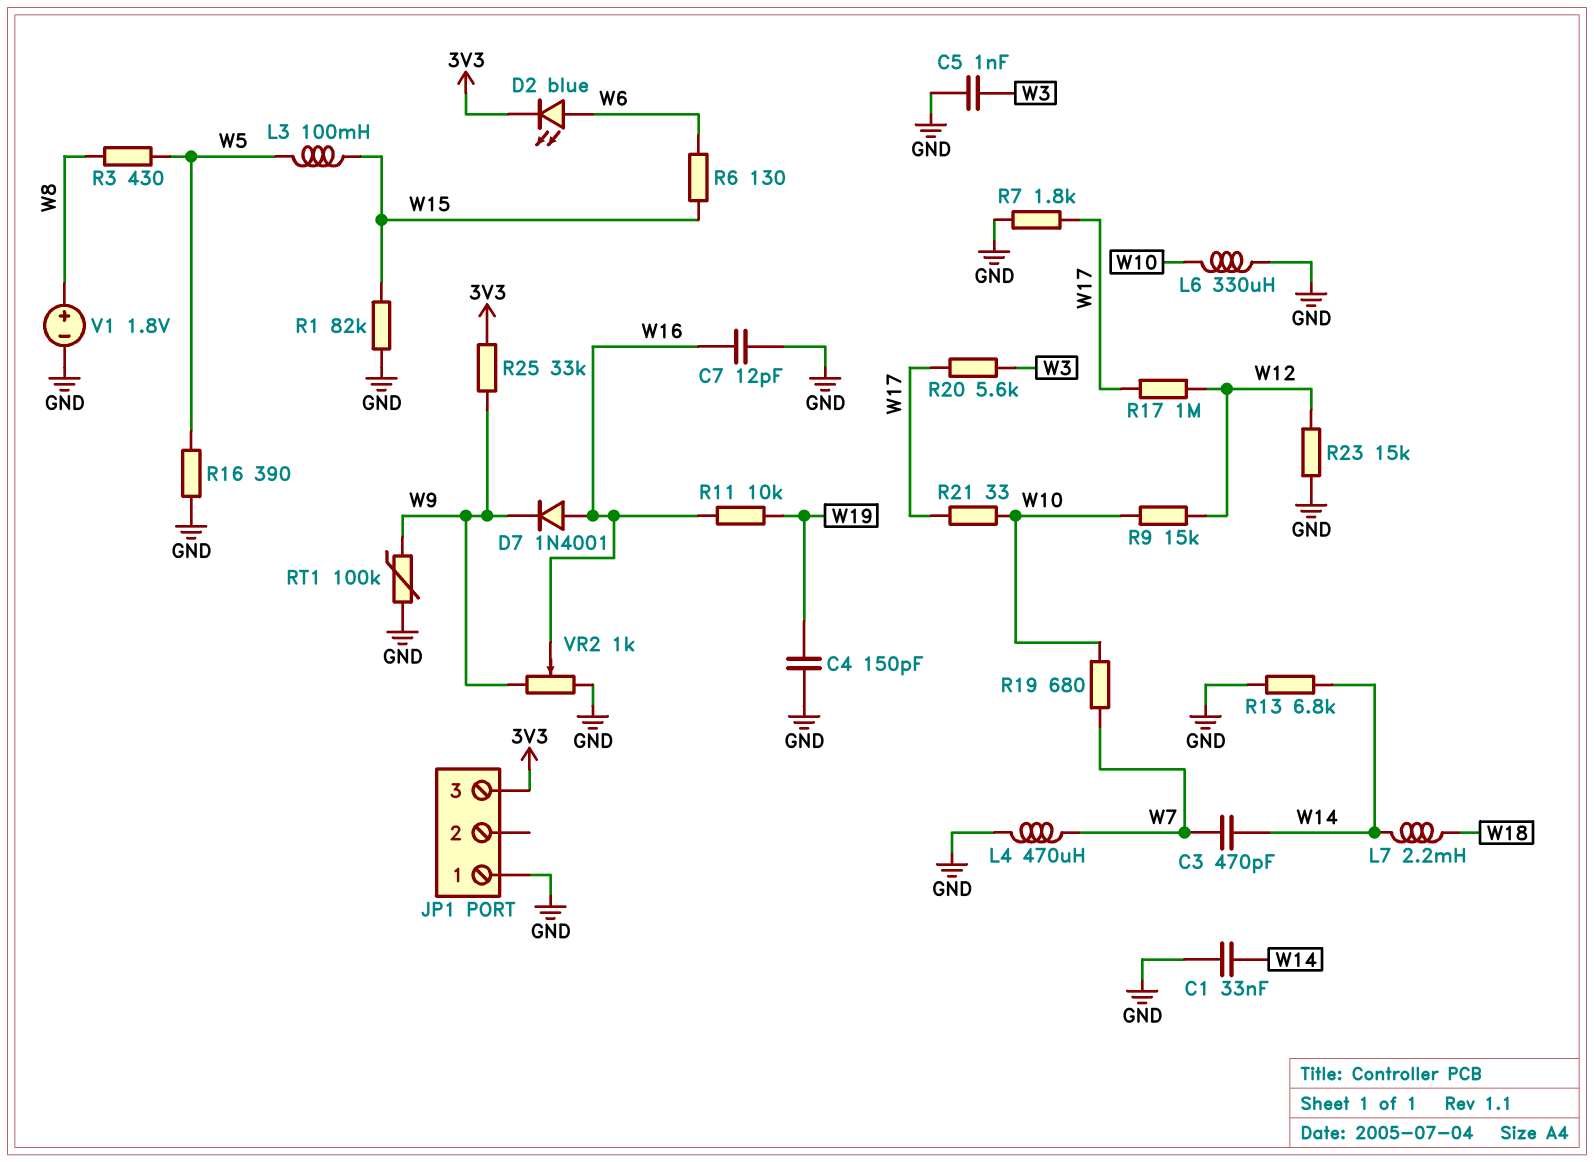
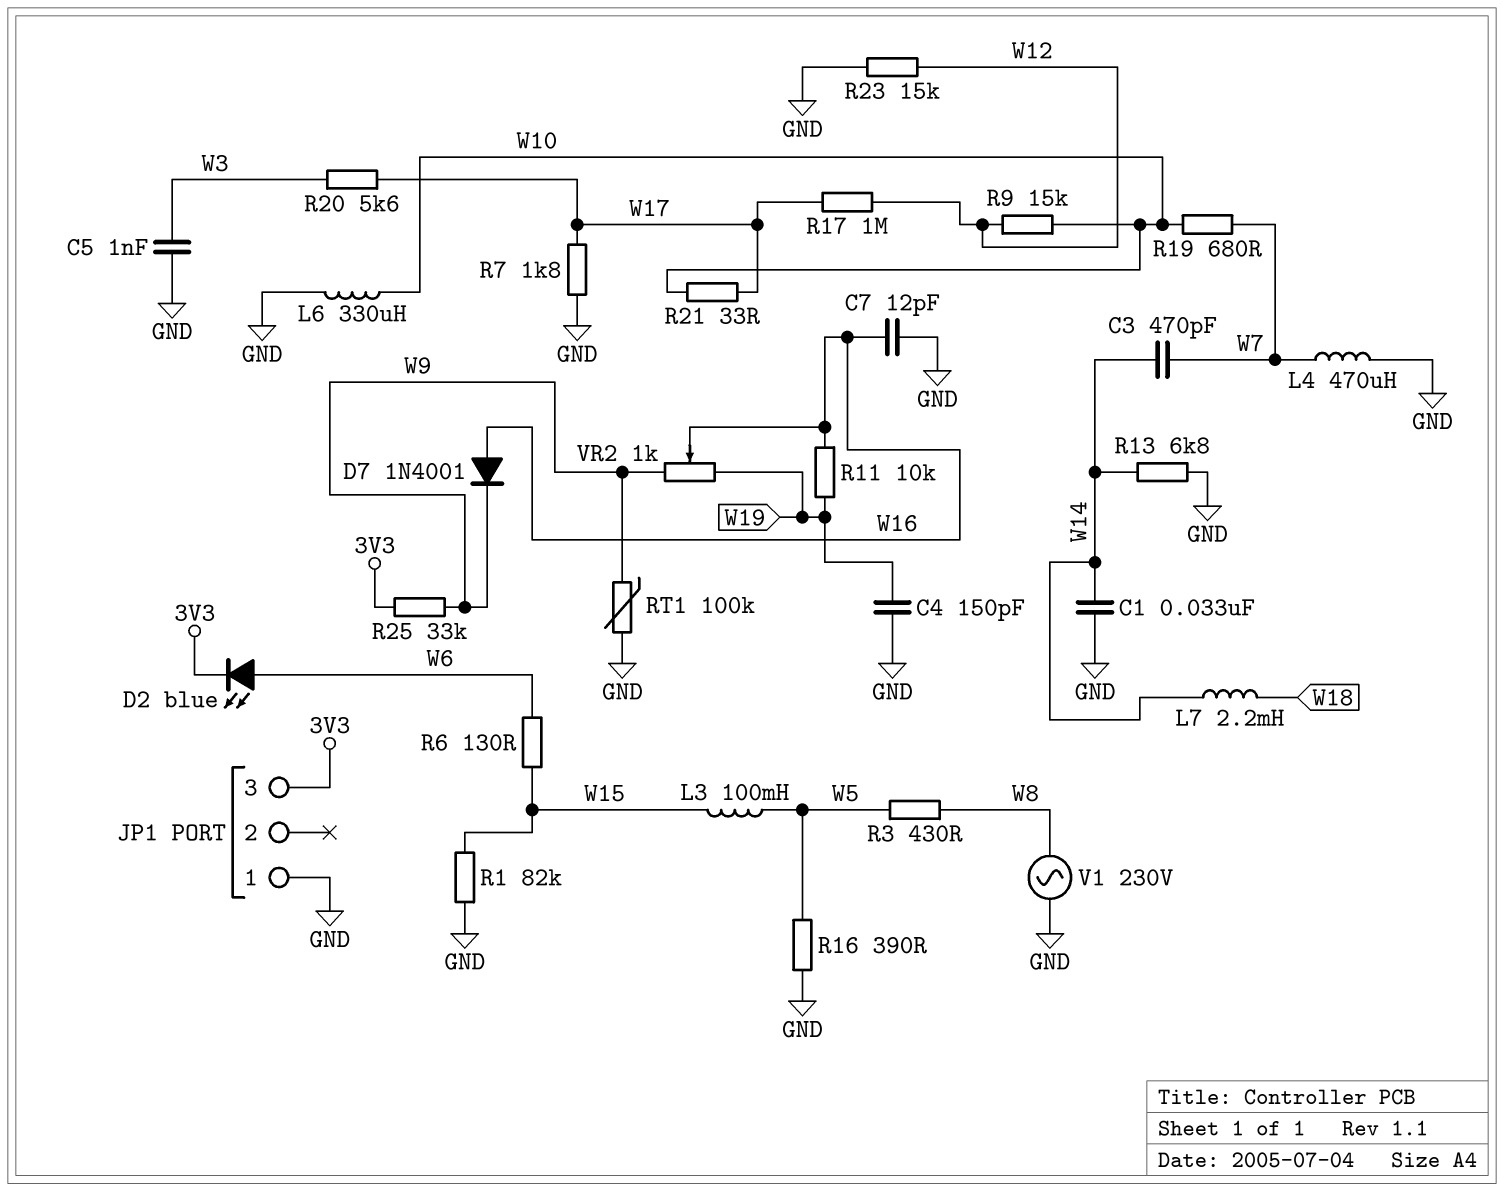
V1: 1.8V (plus W8, minus GND) -> AC 230V (GND, W8)
VR2: 1k (GND, W9, wiper W16) -> 1k (W9, W19, wiper W16)

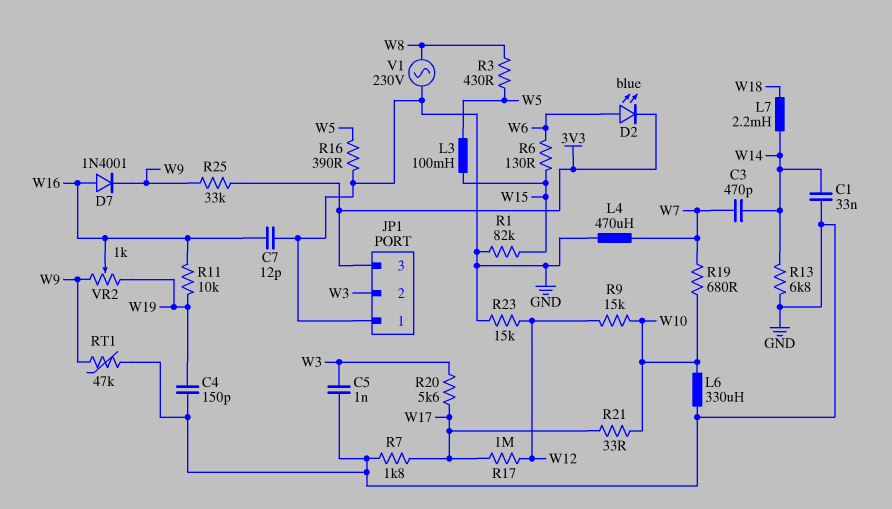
JP1 pin 2: none -> W3
RT1: 100k (GND, W9) -> 47k (GND, W9)

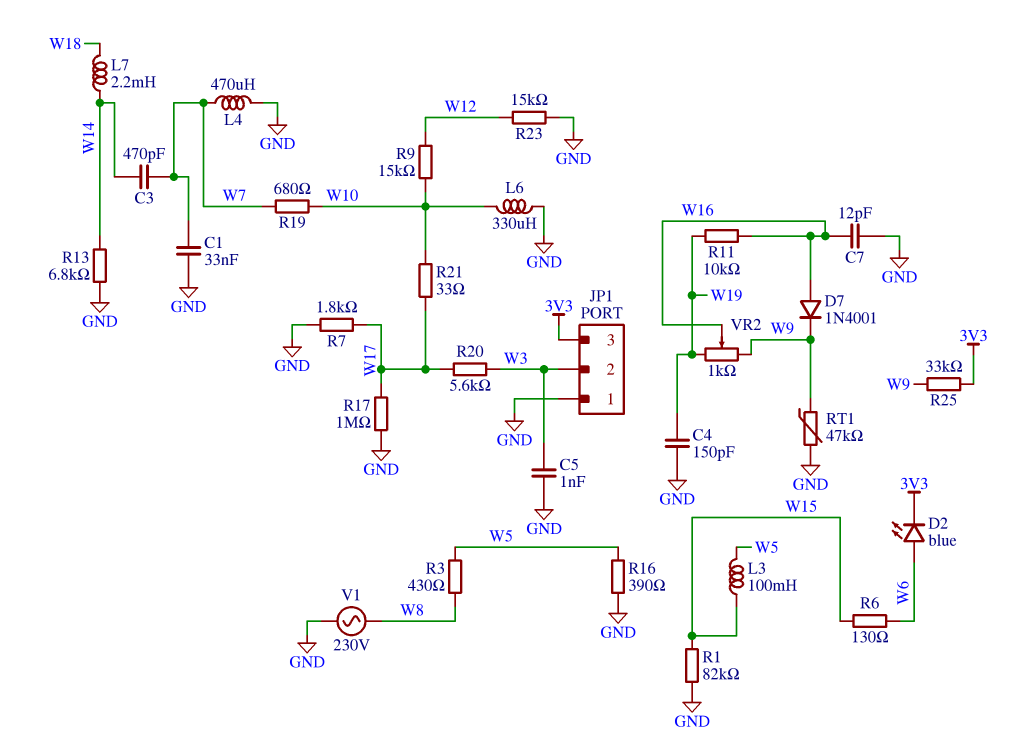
C1: 33nF (GND, W14) -> 33nF (GND, W7)
R17: 1M (W12, W17) -> 1M (GND, W17)

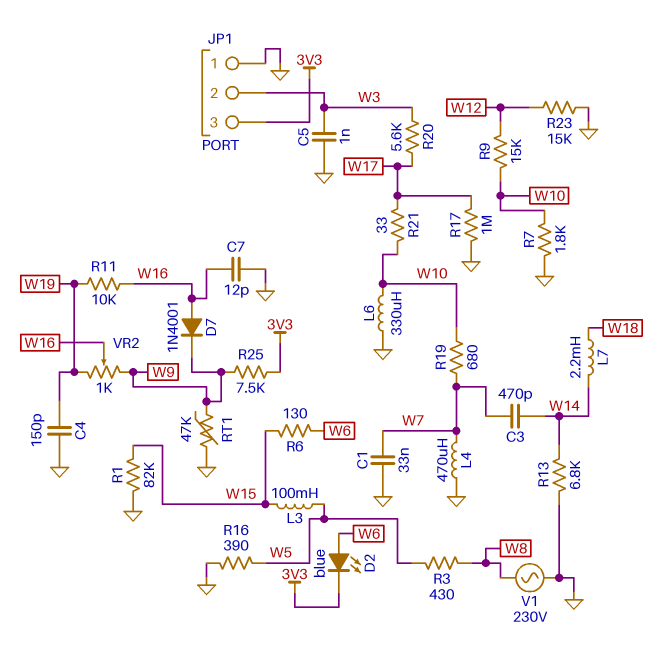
R7: 1.8k (GND, W17) -> 1.8k (GND, W10)
R25: 33k (3V3, W9) -> 7.5k (3V3, W9)

